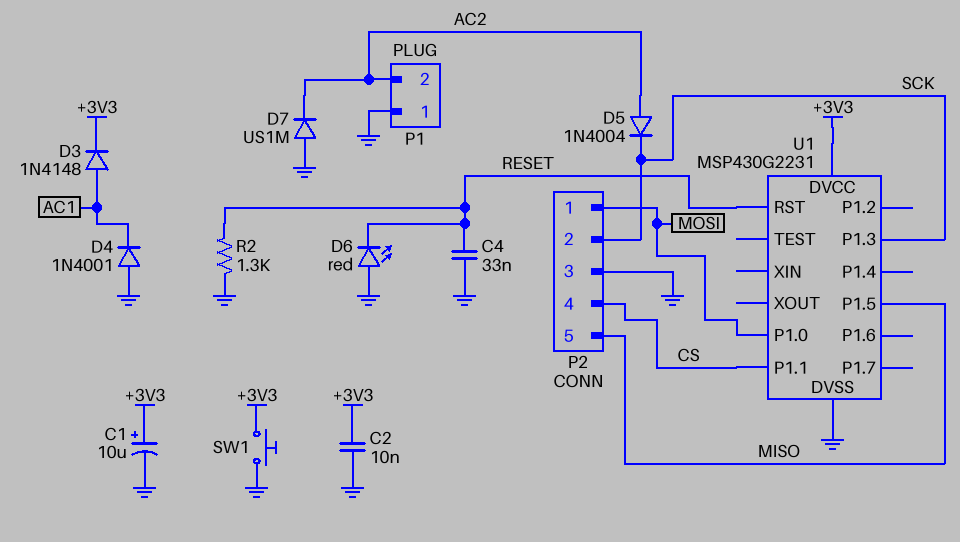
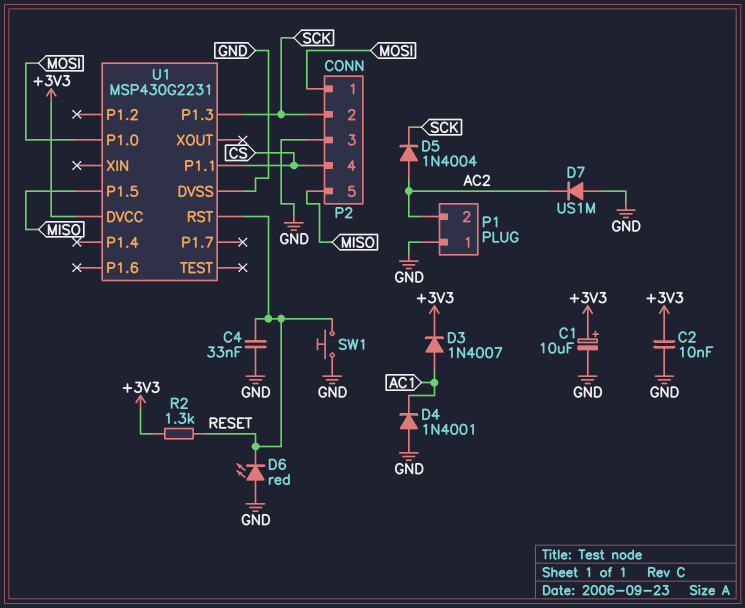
D3: diode 1N4148 (A AC1, K +3V3) -> diode 1N4007 (A AC1, K +3V3)
R2: 1.3k (GND, RESET) -> 1.3k (+3V3, RESET)
SW1: button (+3V3, GND) -> button (GND, RESET)

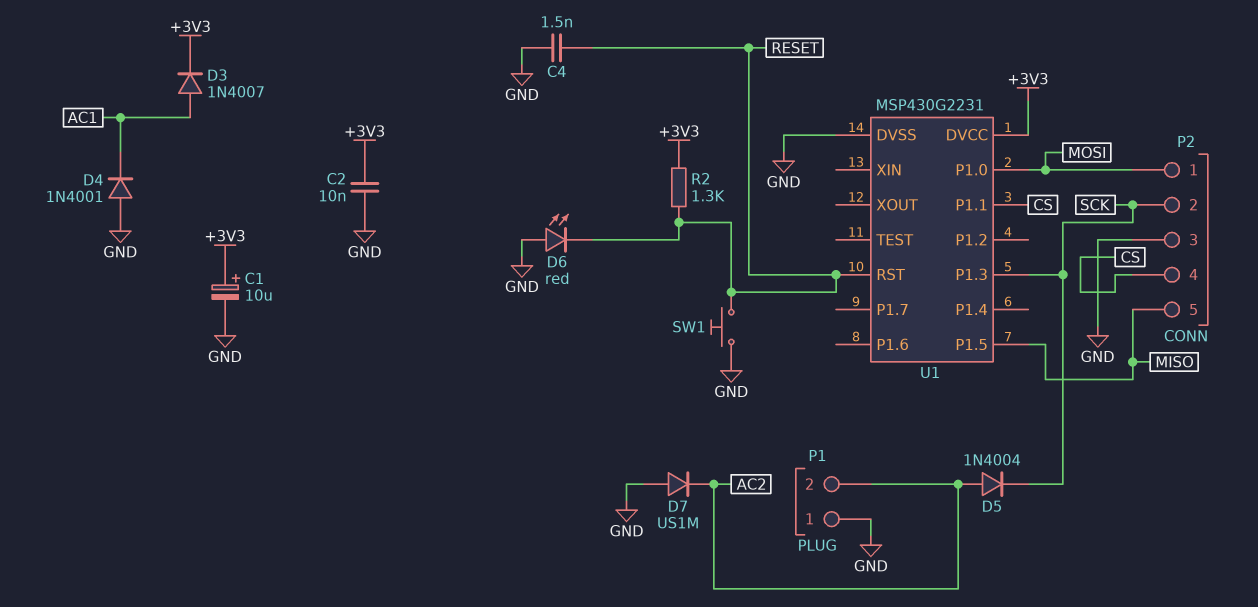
C4: 33nF (GND, RESET) -> 1.5nF (GND, RESET)

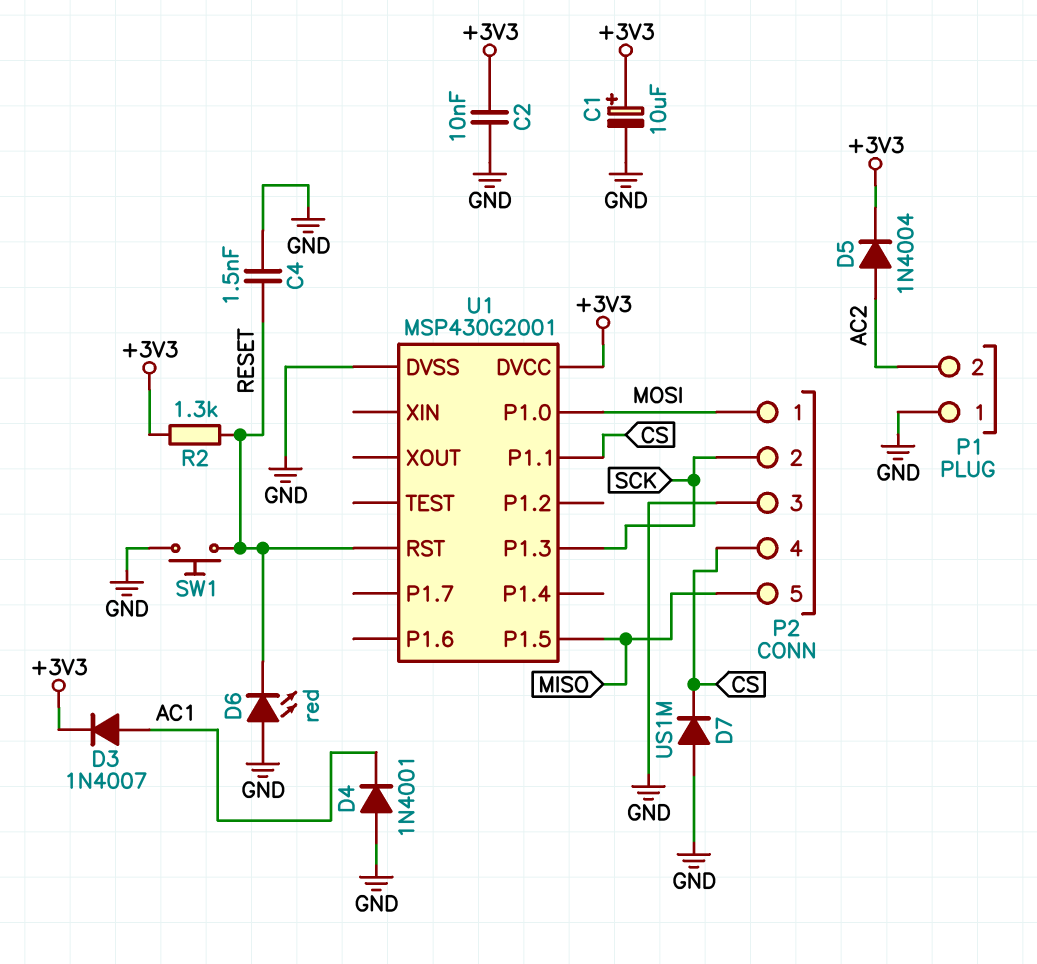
D5: diode 1N4004 (A AC2, K SCK) -> diode 1N4004 (A AC2, K +3V3)
D7: diode US1M (A GND, K AC2) -> diode US1M (A GND, K CS)
U1: MSP430G2231 -> MSP430G2001

